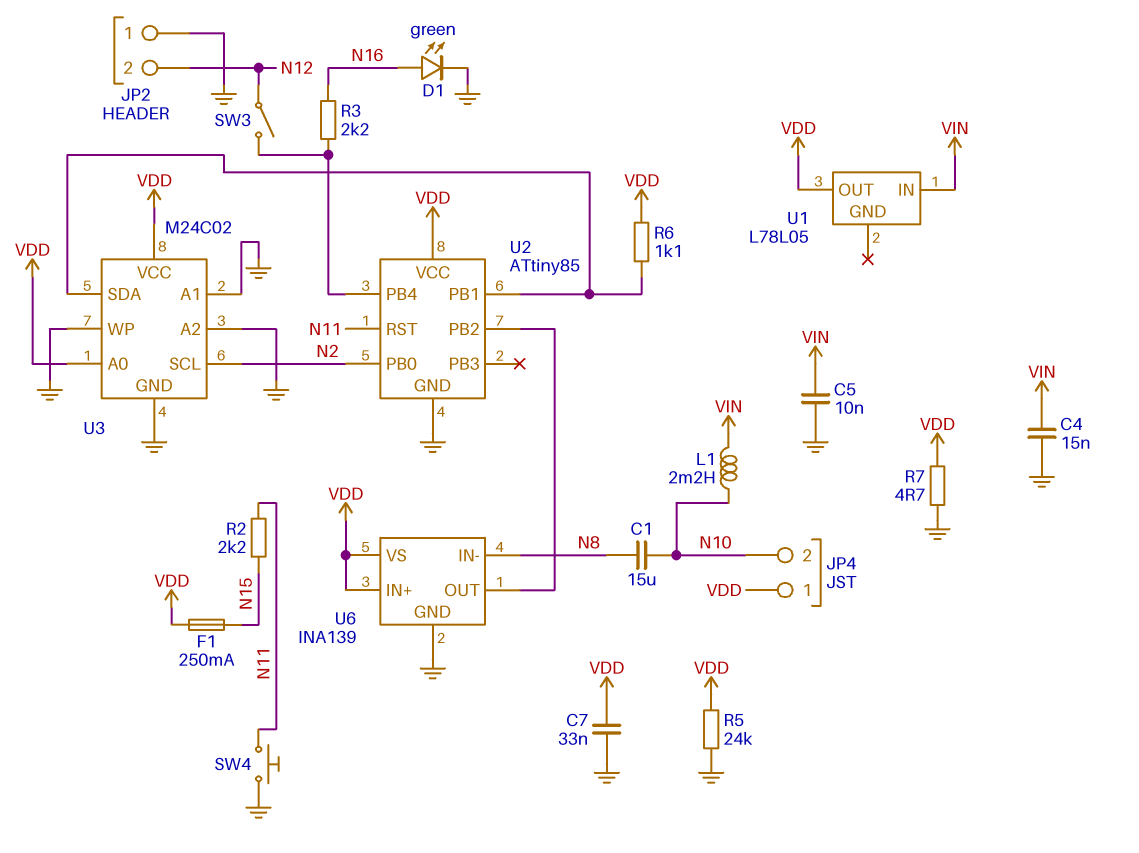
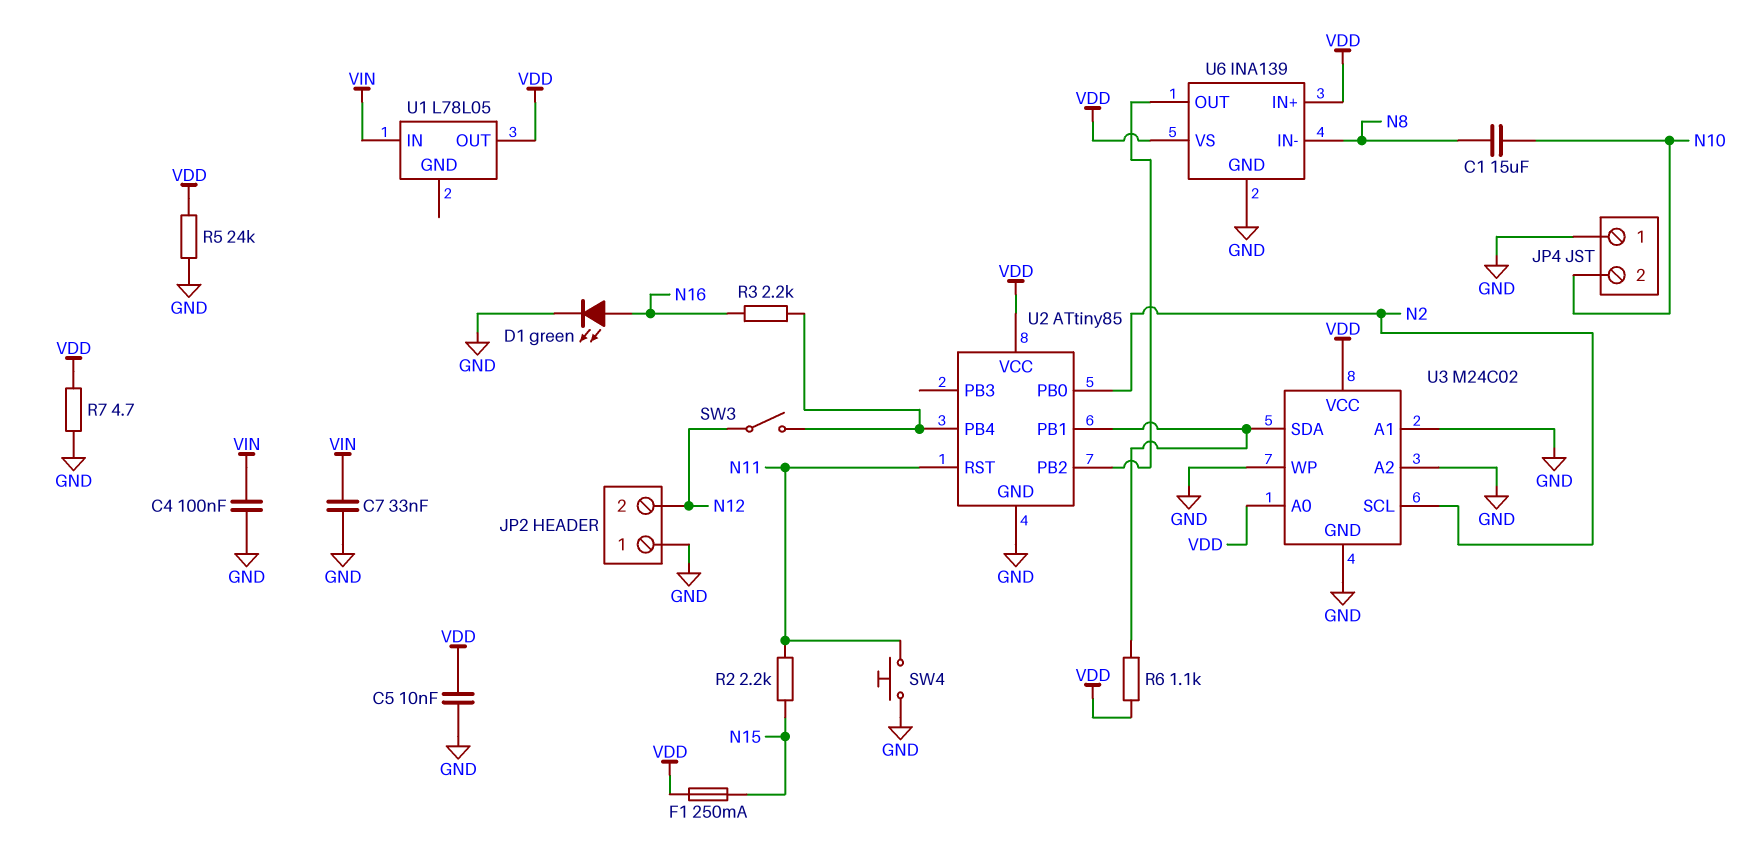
C4: 15nF (GND, VIN) -> 100nF (GND, VIN)
C5: 10nF (GND, VIN) -> 10nF (GND, VDD)
C7: 33nF (GND, VDD) -> 33nF (GND, VIN)
JP4 pin 1: VDD -> GND
L1: 2.2mH (N10, VIN) -> none

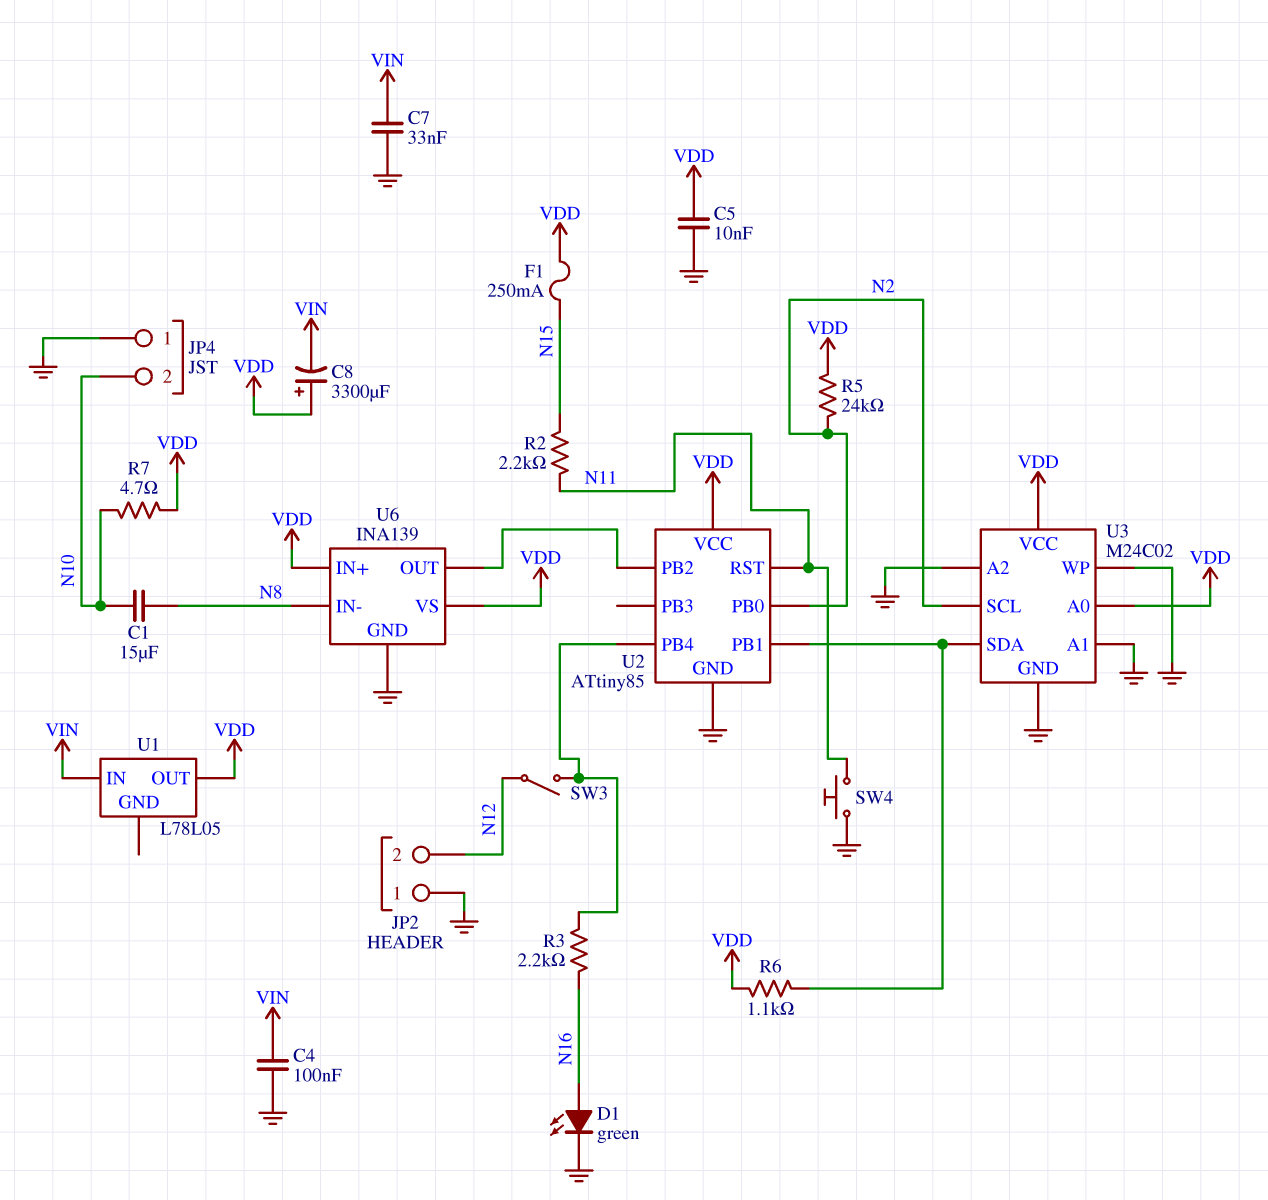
C8: none -> 3300uF (plus VDD, minus VIN)
R5: 24k (GND, VDD) -> 24k (N2, VDD)
R7: 4.7 (GND, VDD) -> 4.7 (N10, VDD)

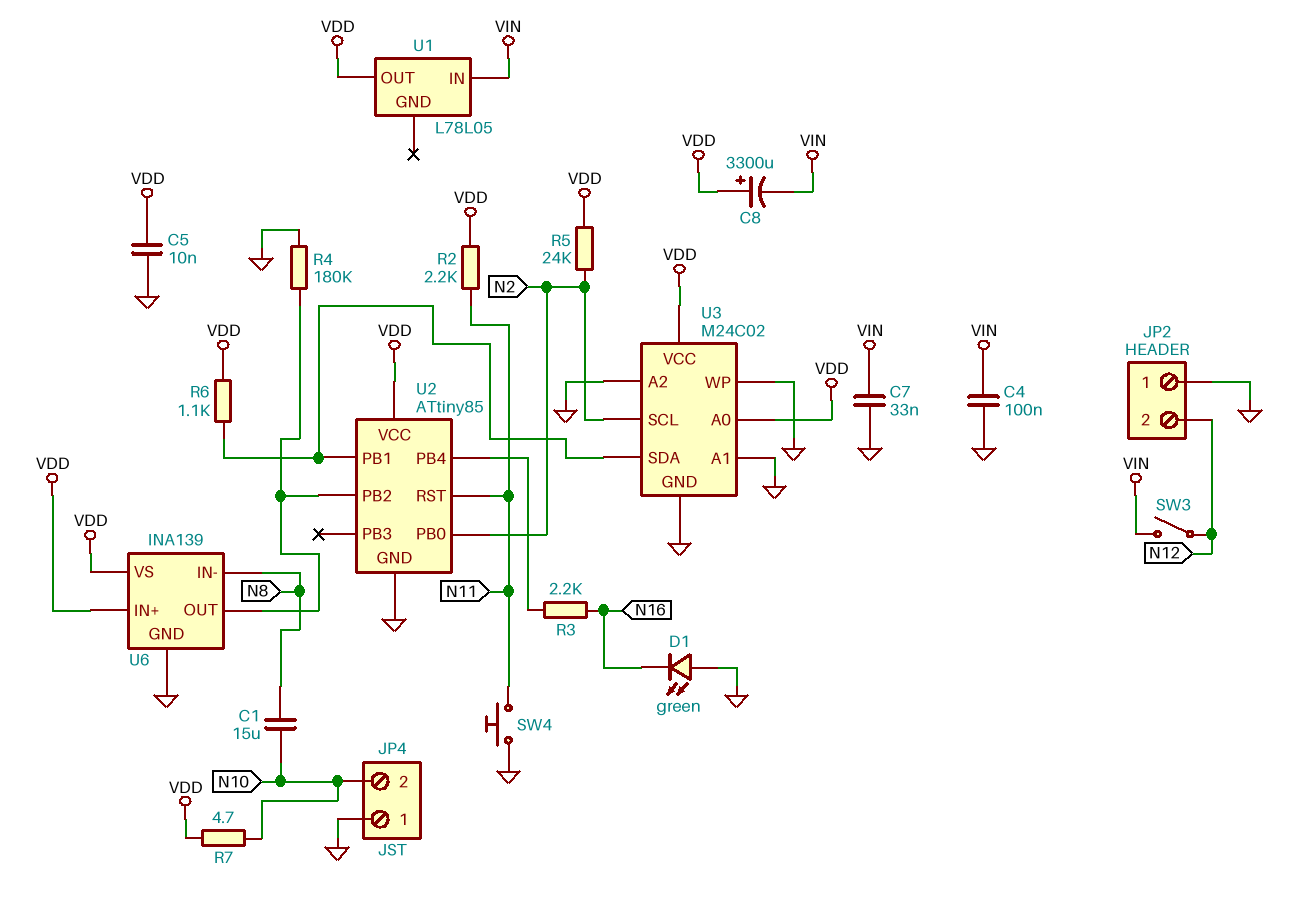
D1: LED green (A N16, K GND) -> LED green (A GND, K N16)
F1: 250mA (N15, VDD) -> none
R2: 2.2k (N11, N15) -> 2.2k (N11, VDD)
R4: none -> 180k (GND, U2/PB2)
SW3: switch (N12, U2/PB4) -> switch (N12, VIN)

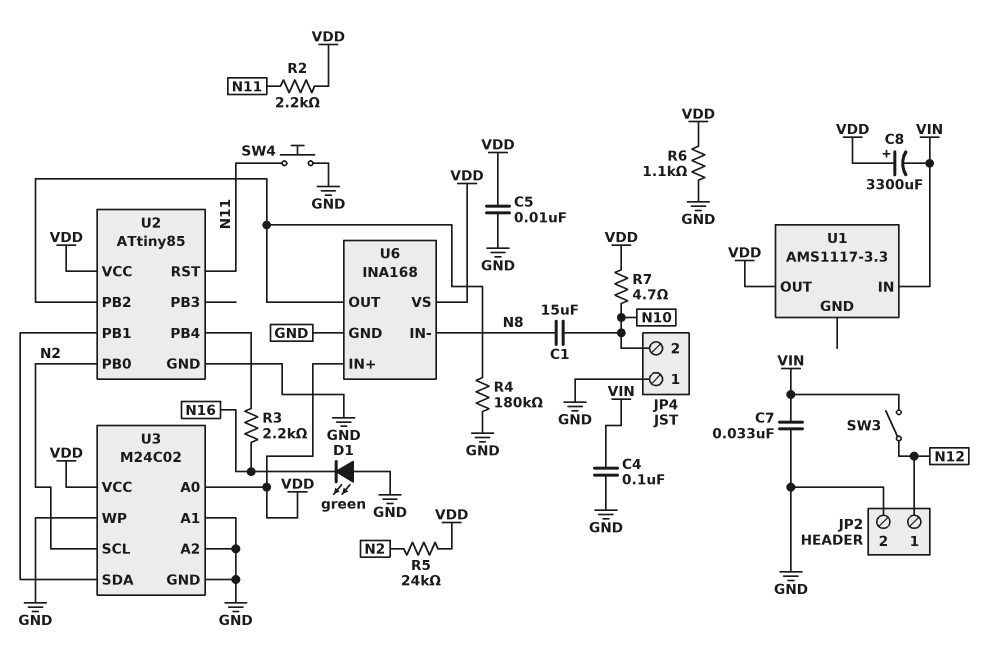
JP2 pin 1: GND -> N12
JP2 pin 2: N12 -> GND
R6: 1.1k (U2/PB1, VDD) -> 1.1k (GND, VDD)
U1: L78L05 -> AMS1117-3.3
U6: INA139 -> INA168

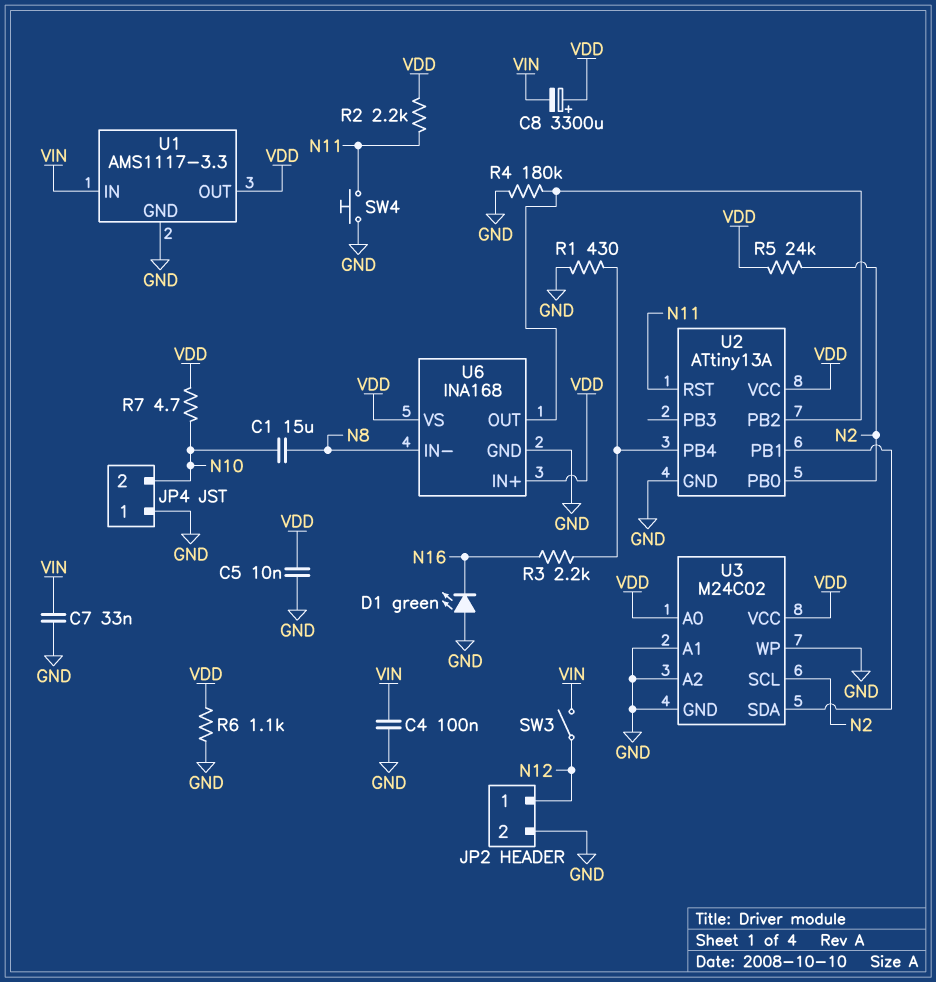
R1: none -> 430 (GND, U2/PB4)
U1 pin GND: none -> GND
U2: ATtiny85 -> ATtiny13A

